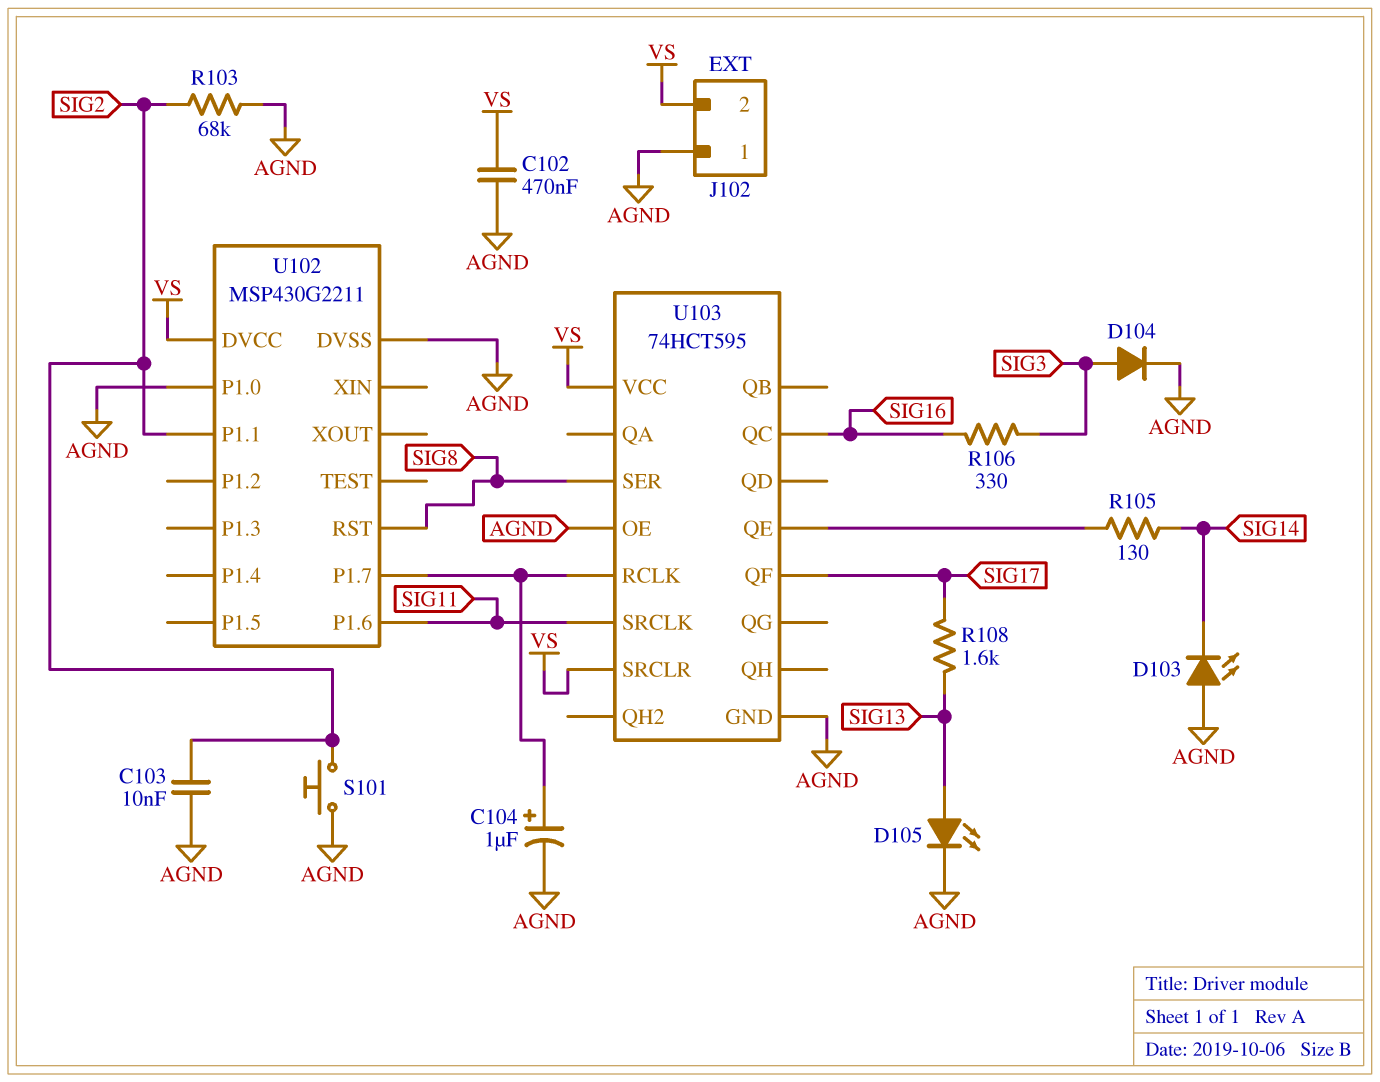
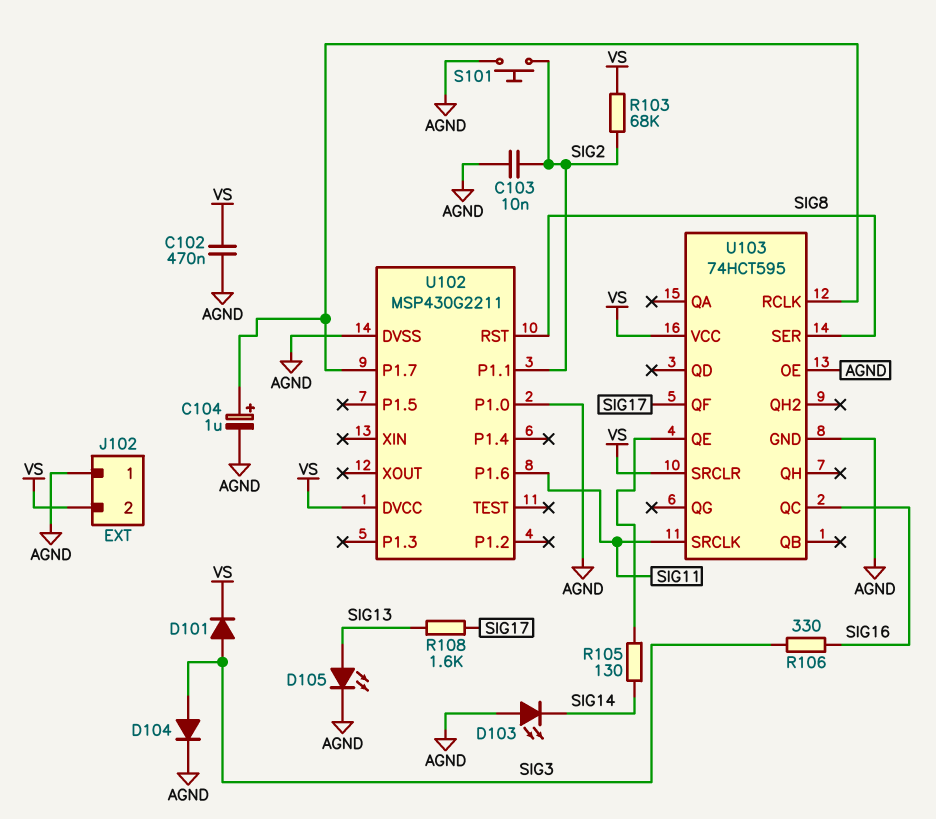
D101: none -> diode (A SIG3, K VS)
R103: 68k (AGND, SIG2) -> 68k (SIG2, VS)

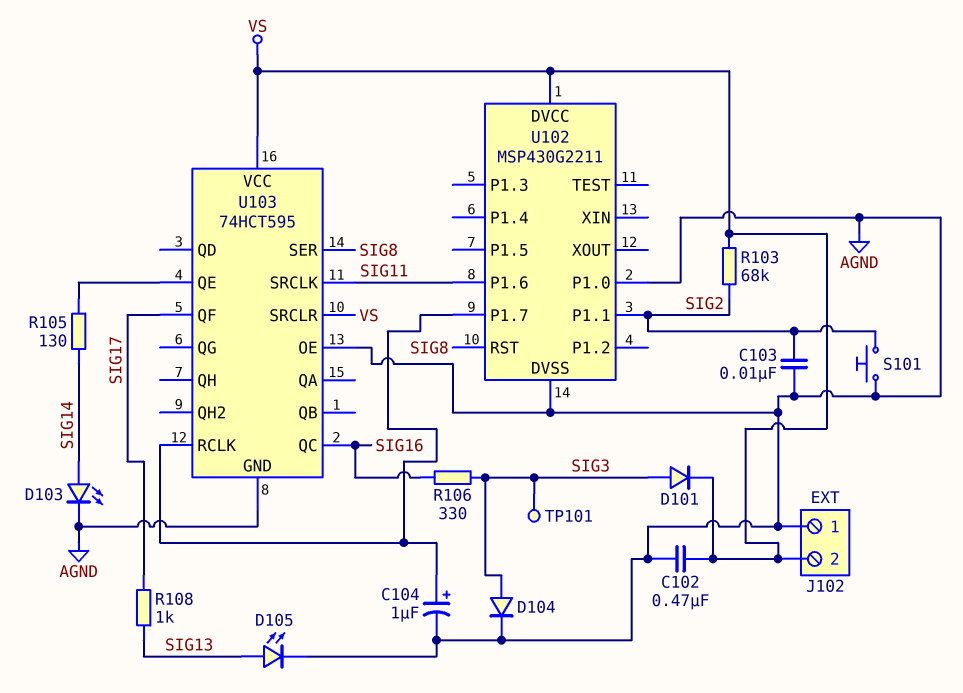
D103: LED (A AGND, K SIG14) -> LED (A SIG14, K AGND)
R108: 1.6k (SIG13, SIG17) -> 1k (SIG13, SIG17)
TP101: none -> test point (SIG3)

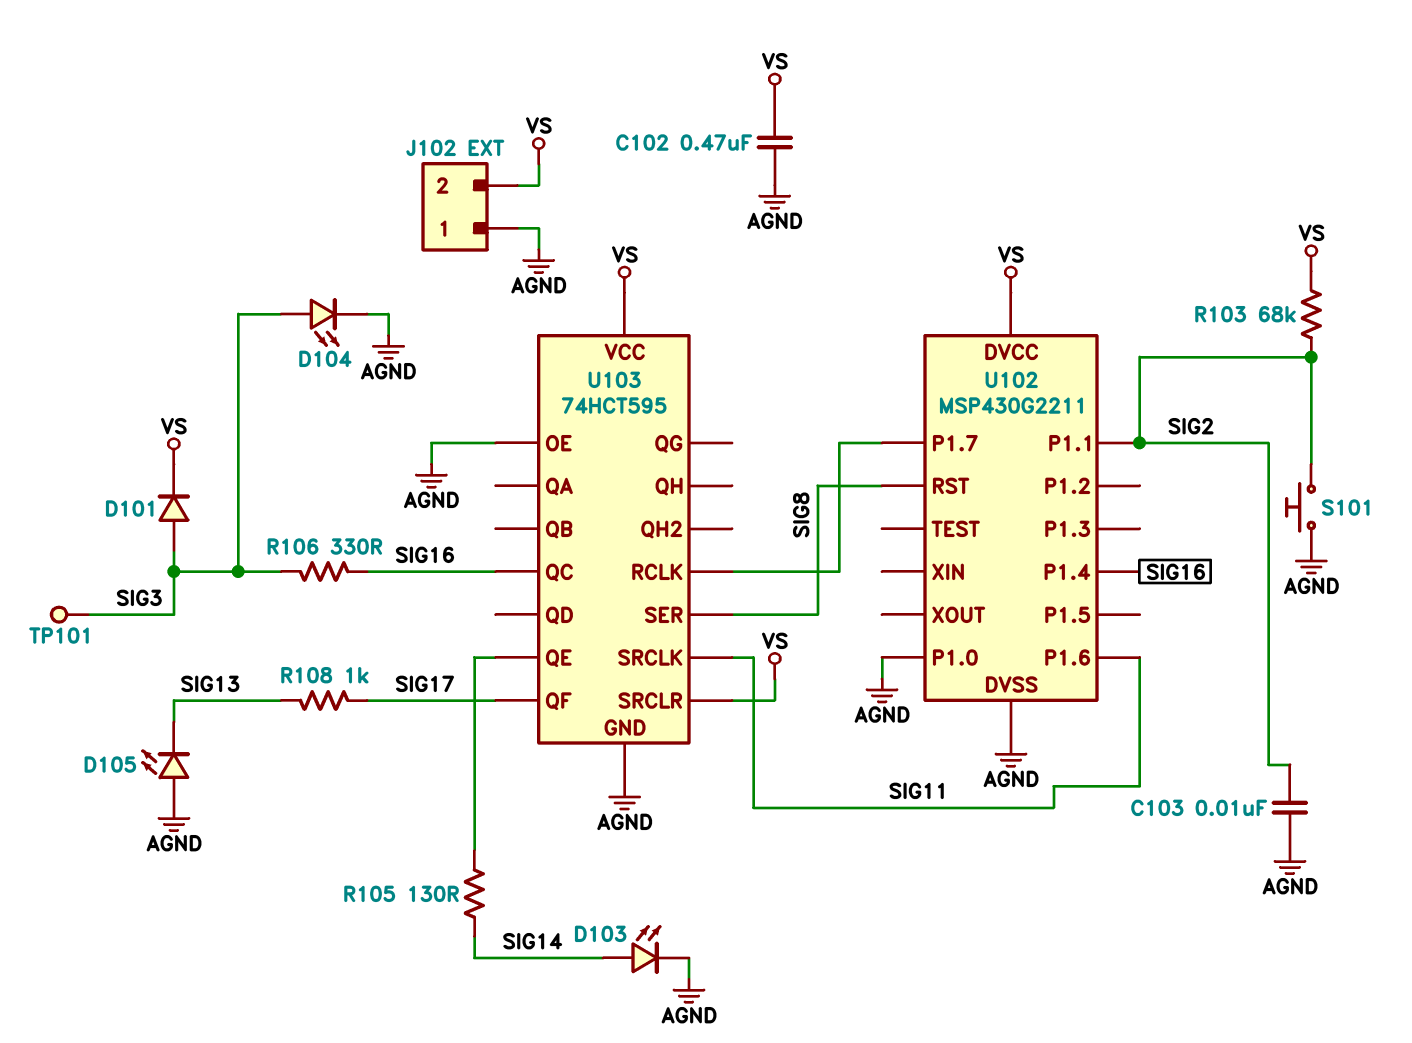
C104: 1uF (plus U102/P1.7, minus AGND) -> none
D104: diode (A SIG3, K AGND) -> LED (A SIG3, K AGND)
D105: LED (A SIG13, K AGND) -> LED (A AGND, K SIG13)
U102 pin P1.4: none -> SIG16

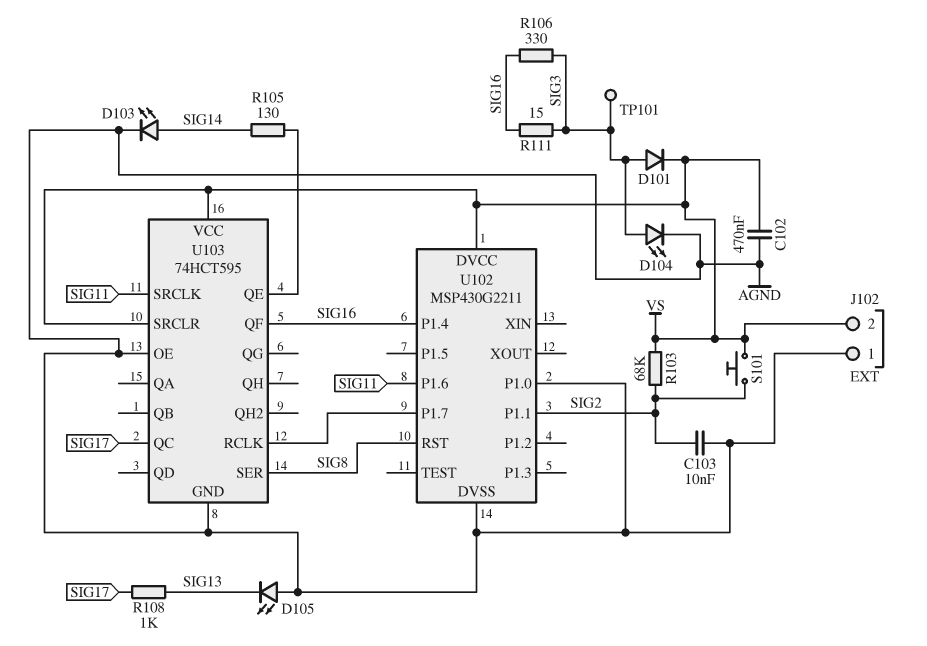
R111: none -> 15 (SIG3, SIG16)
S101: button (AGND, SIG2) -> button (SIG2, VS)
U103 pin QC: SIG16 -> SIG17
U103 pin QF: SIG17 -> SIG16

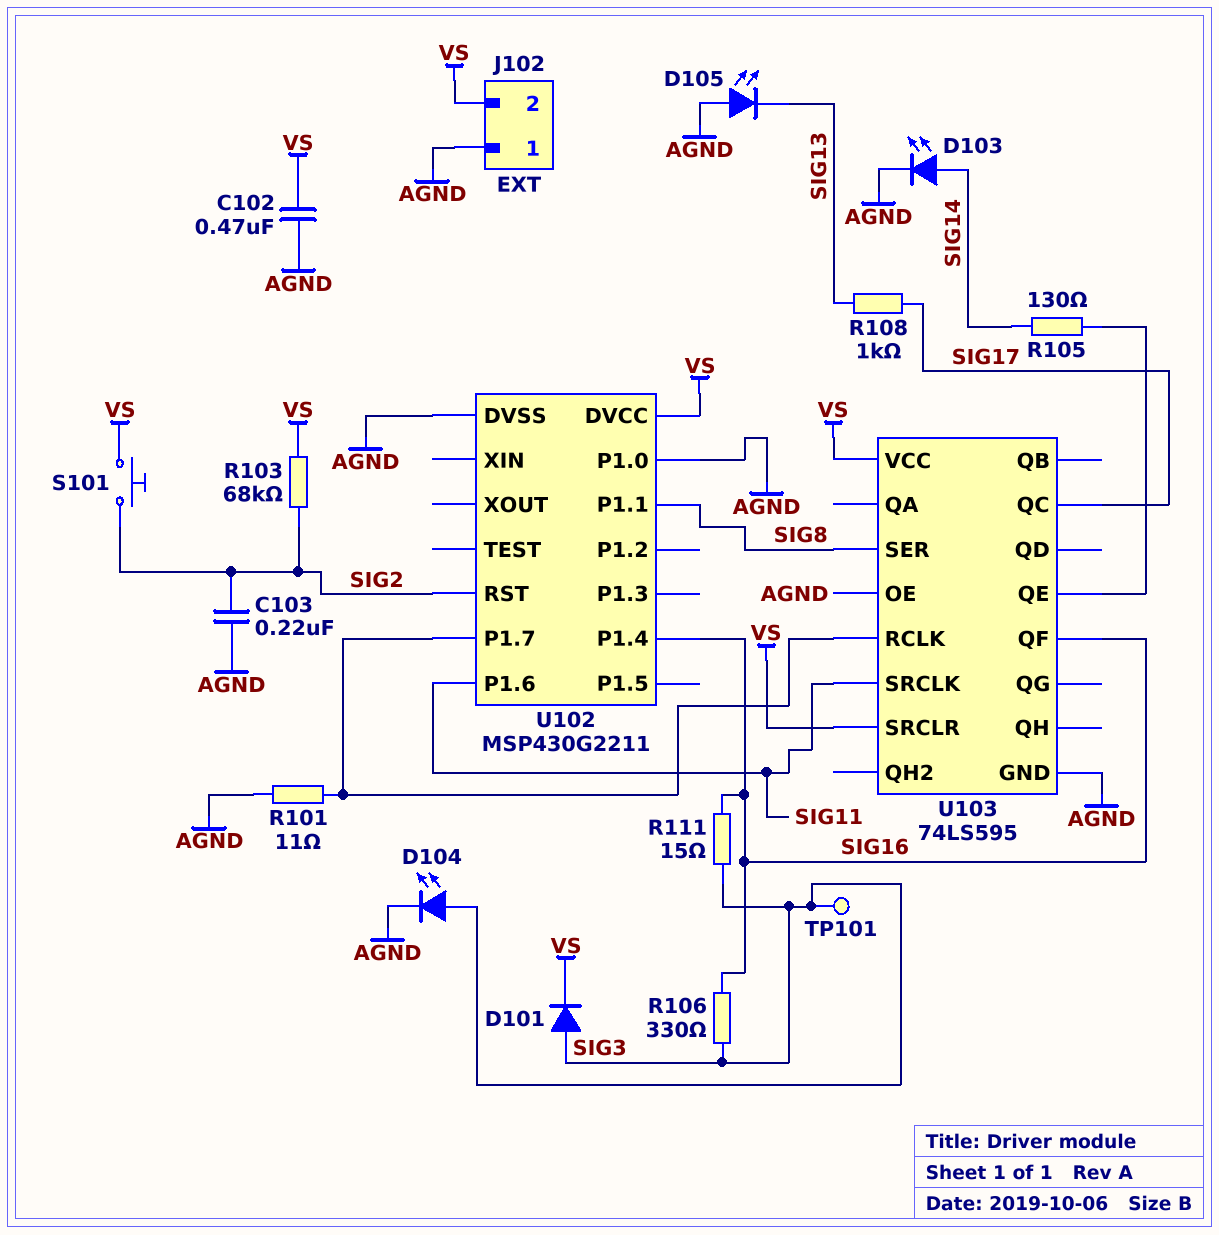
C103: 10nF (AGND, SIG2) -> 220nF (AGND, SIG2)
R101: none -> 11 (AGND, U102/P1.7)
U102 pin P1.1: SIG2 -> SIG8
U102 pin RST: SIG8 -> SIG2
U103: 74HCT595 -> 74LS595

